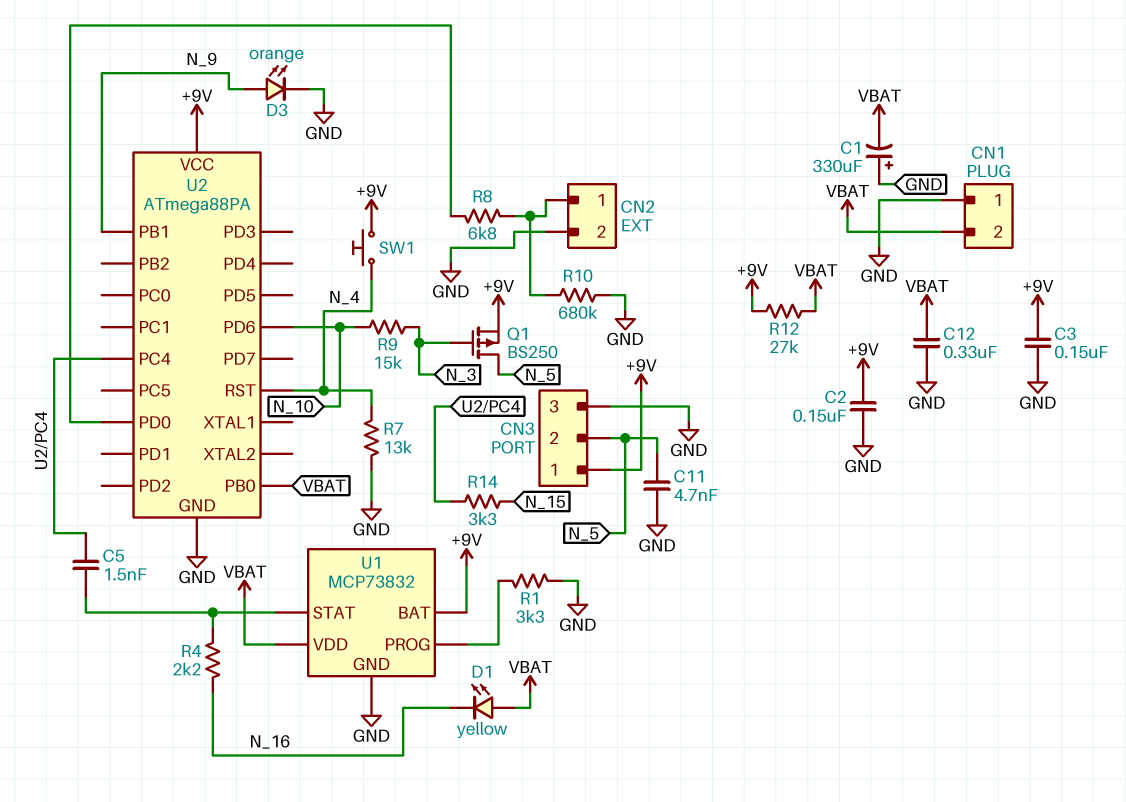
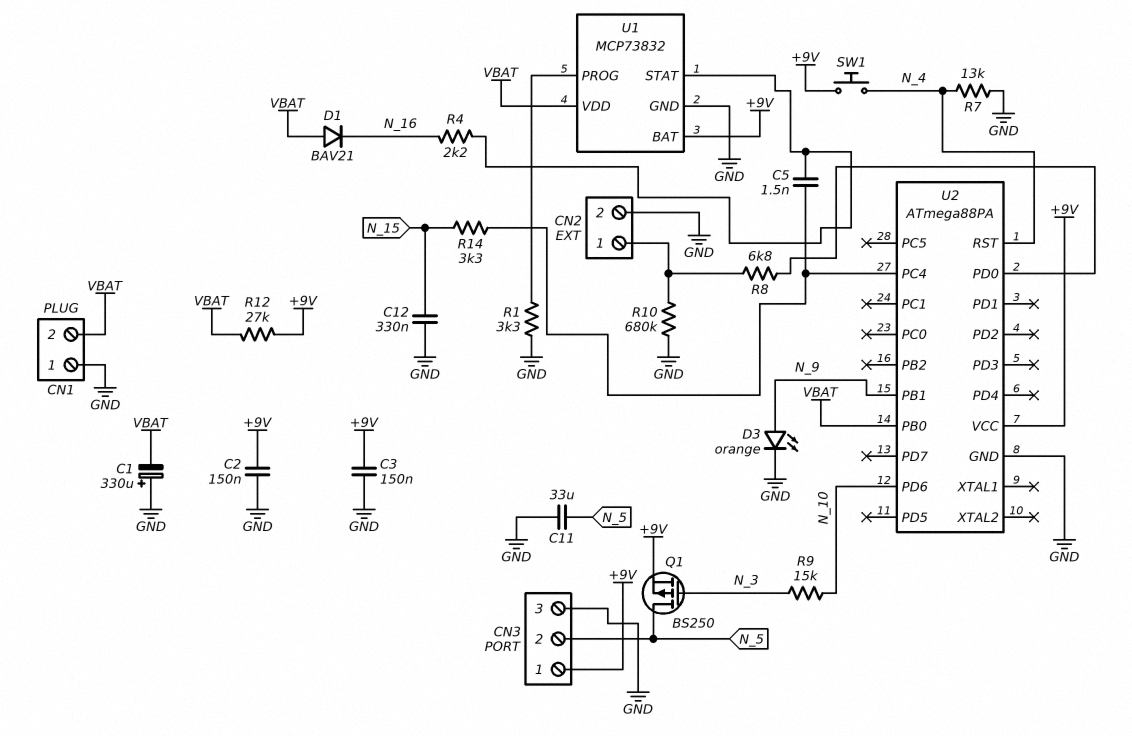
C11: 4.7nF (GND, N_5) -> 33uF (GND, N_5)
C12: 330nF (GND, VBAT) -> 330nF (GND, N_15)
D1: LED yellow (A VBAT, K N_16) -> diode BAV21 (A VBAT, K N_16)

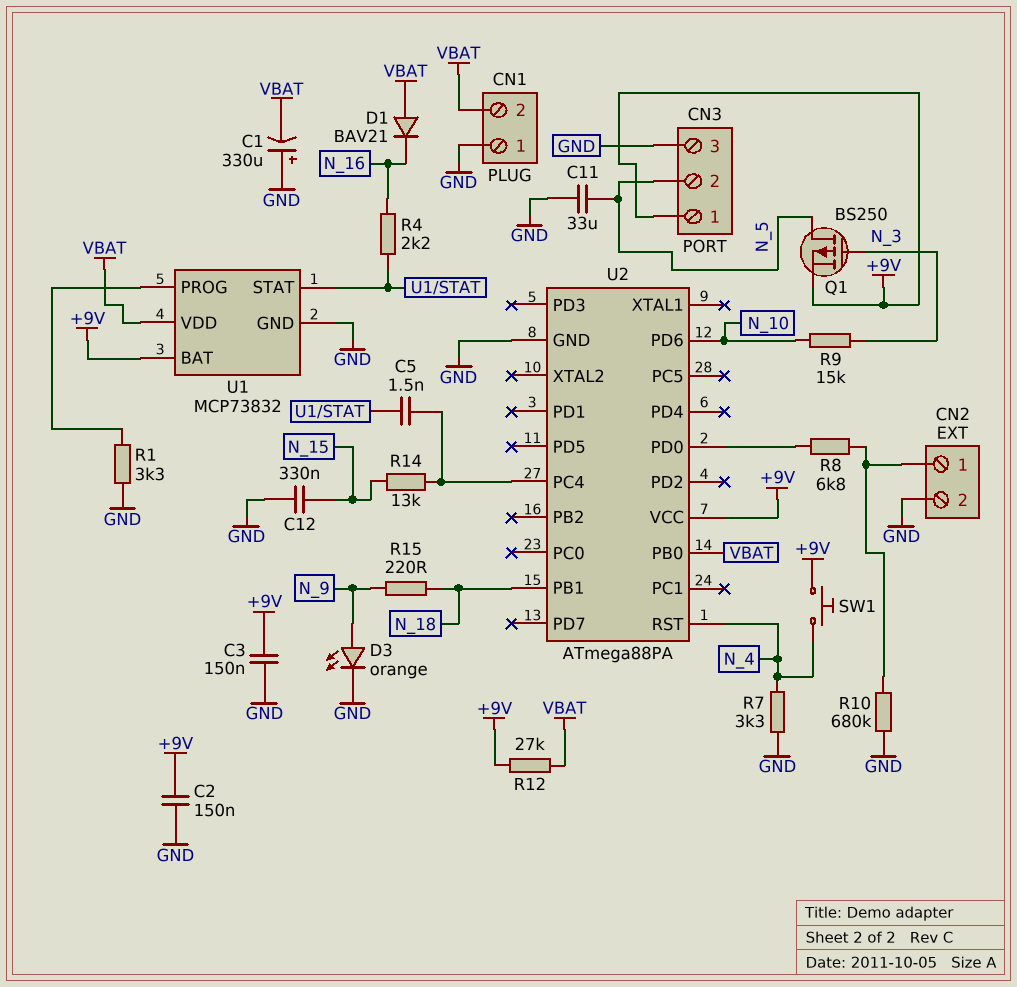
R7: 13k (GND, N_4) -> 3.3k (GND, N_4)
R14: 3.3k (N_15, U2/PC4) -> 13k (N_15, U2/PC4)
R15: none -> 220 (N_9, N_18)
U2 pin PB1: N_9 -> N_18

